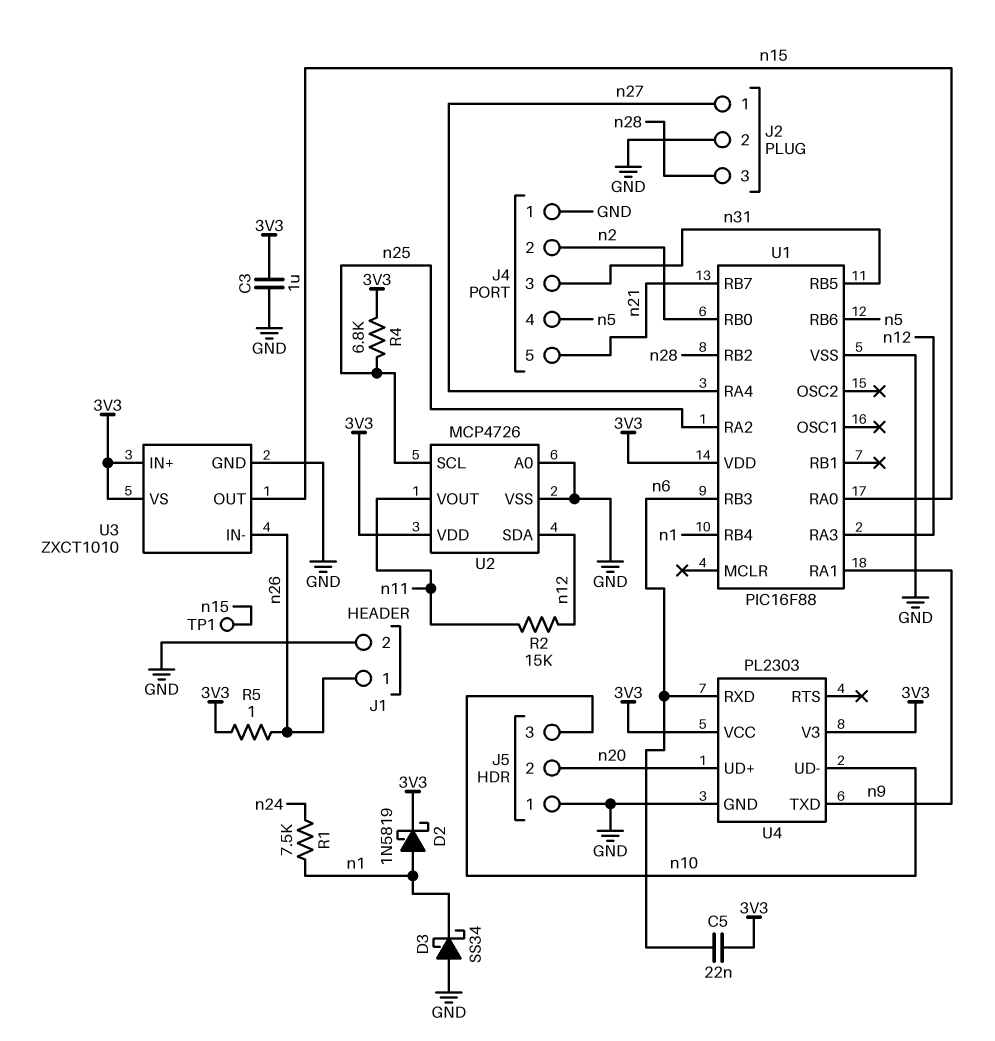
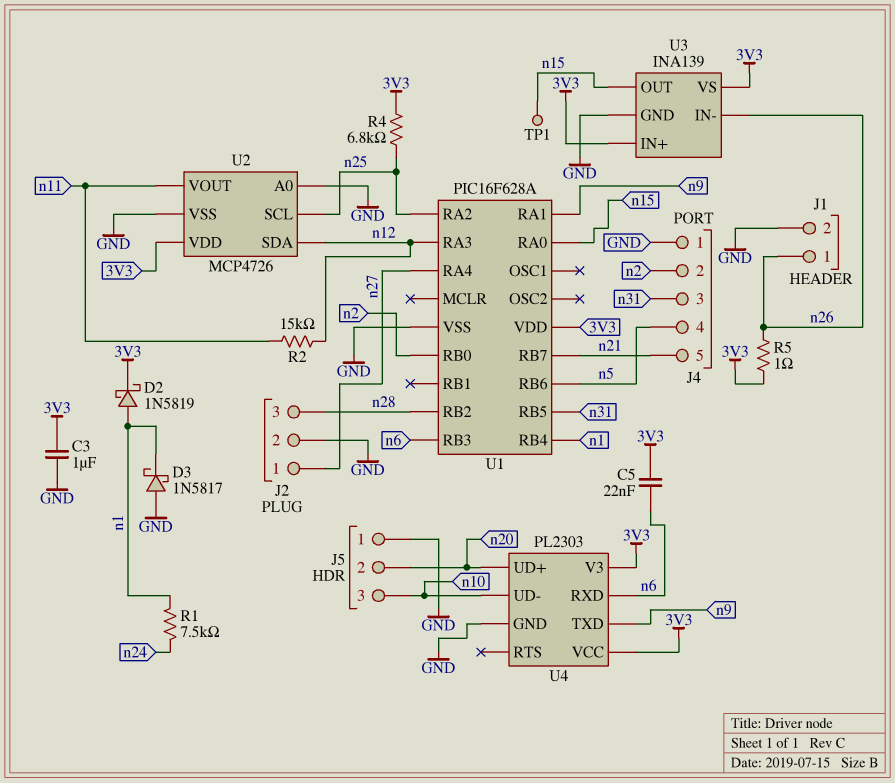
D3: schottky SS34 (A GND, K n1) -> schottky 1N5817 (A GND, K n1)
U1: PIC16F88 -> PIC16F628A
U3: ZXCT1010 -> INA139

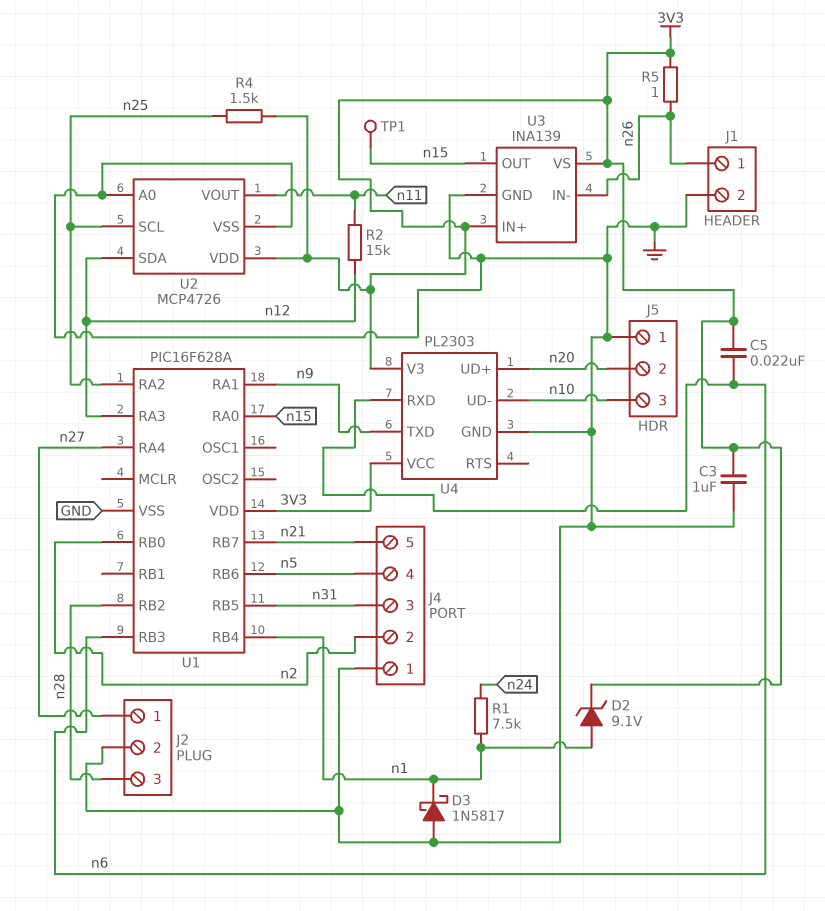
D2: schottky 1N5819 (A n1, K 3V3) -> zener 9.1V (A n1, K 3V3)
R4: 6.8k (3V3, n25) -> 1.5k (3V3, n25)

